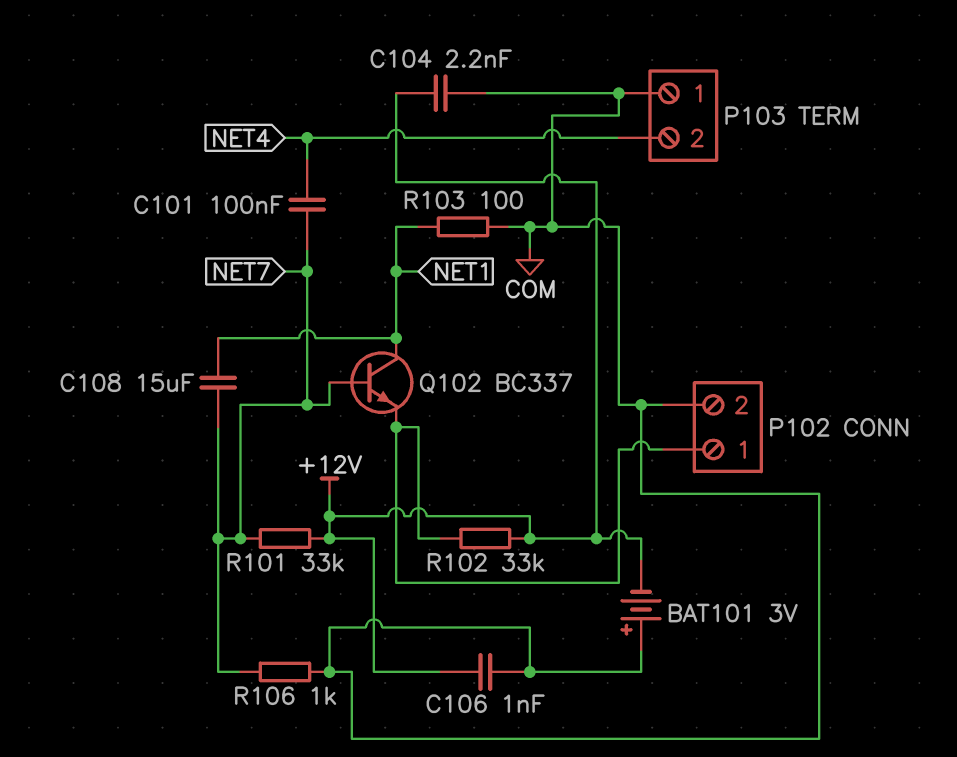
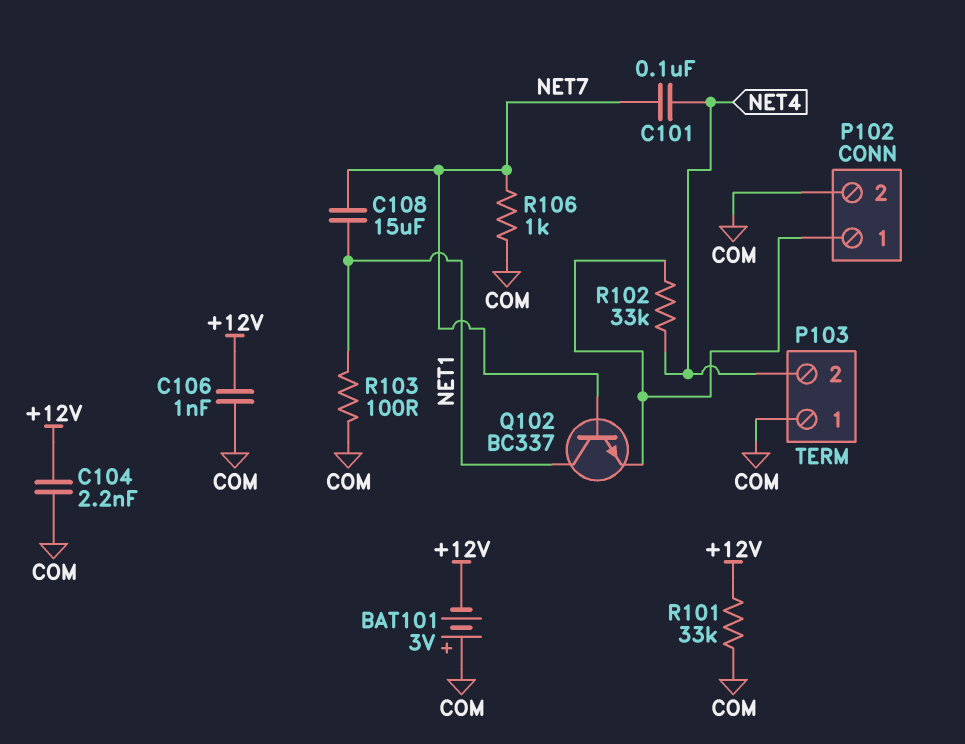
R101: 33k (+12V, NET7) -> 33k (+12V, COM)
R102: 33k (+12V, P102/1) -> 33k (NET4, P102/1)

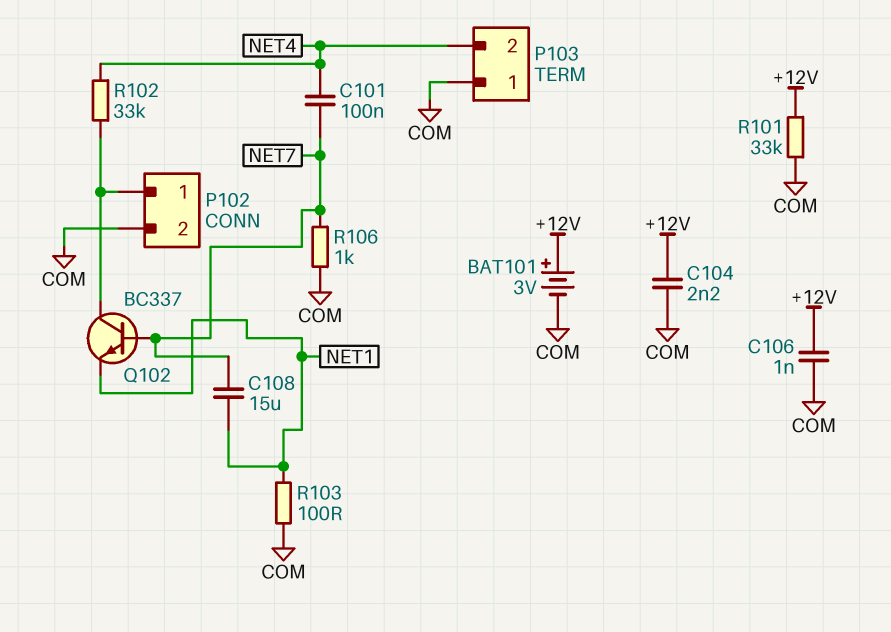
BAT101: 3V (plus COM, minus +12V) -> 3V (plus +12V, minus COM)
Q102: NPN BC337 (B NET7, C NET1, E P102/1) -> NPN BC337 (B NET7, C P102/1, E NET1)

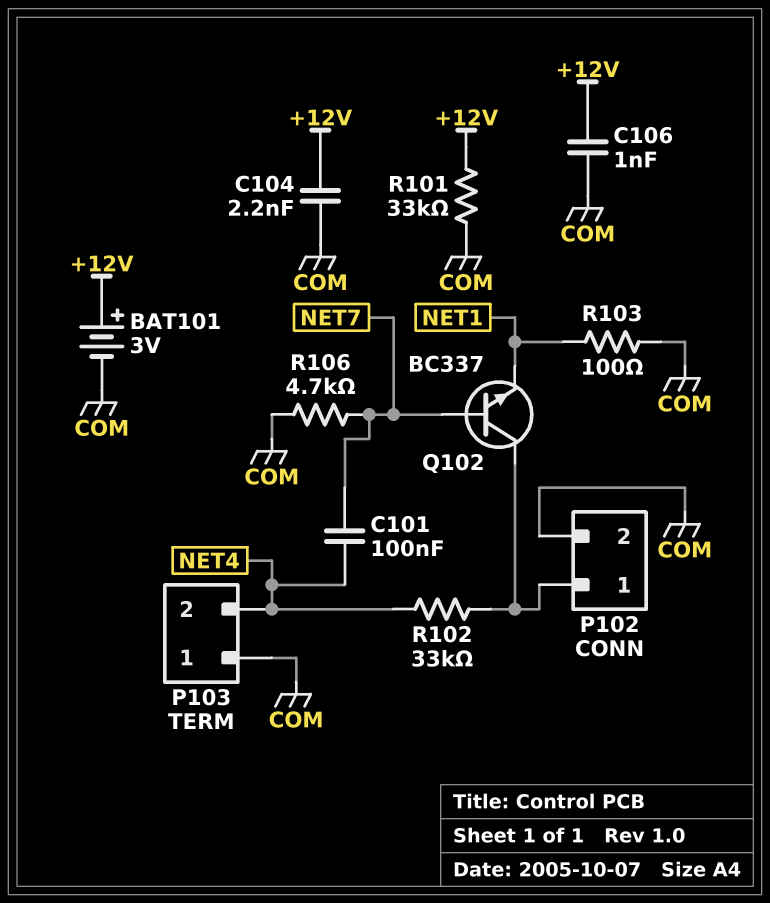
C108: 15uF (NET1, NET7) -> none
R106: 1k (COM, NET7) -> 4.7k (COM, NET7)

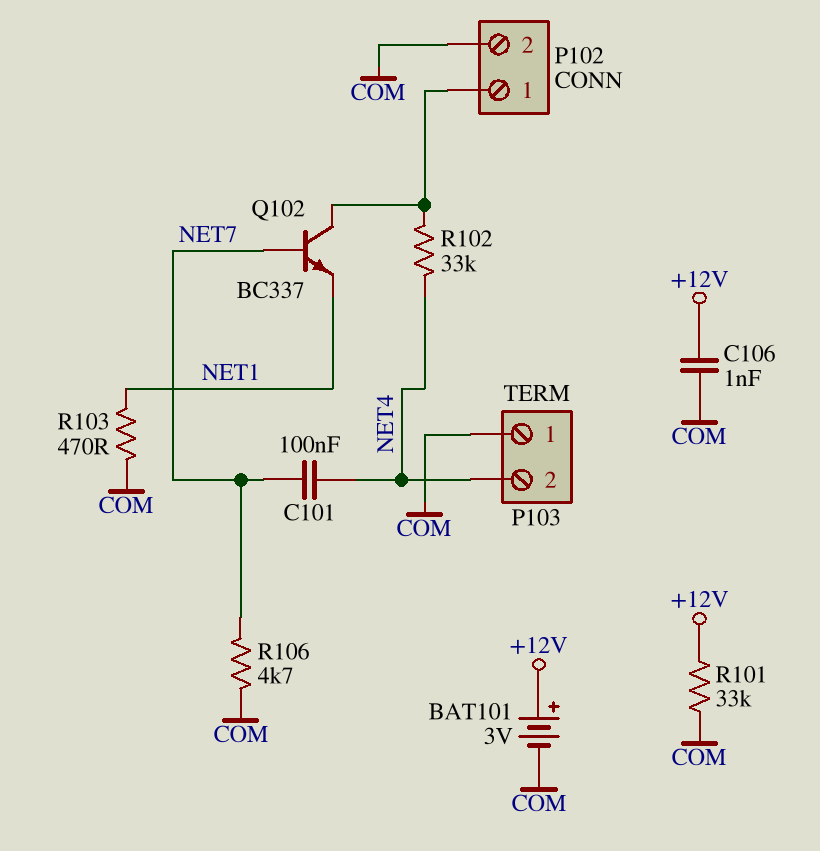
C104: 2.2nF (+12V, COM) -> none
R103: 100 (COM, NET1) -> 470 (COM, NET1)

